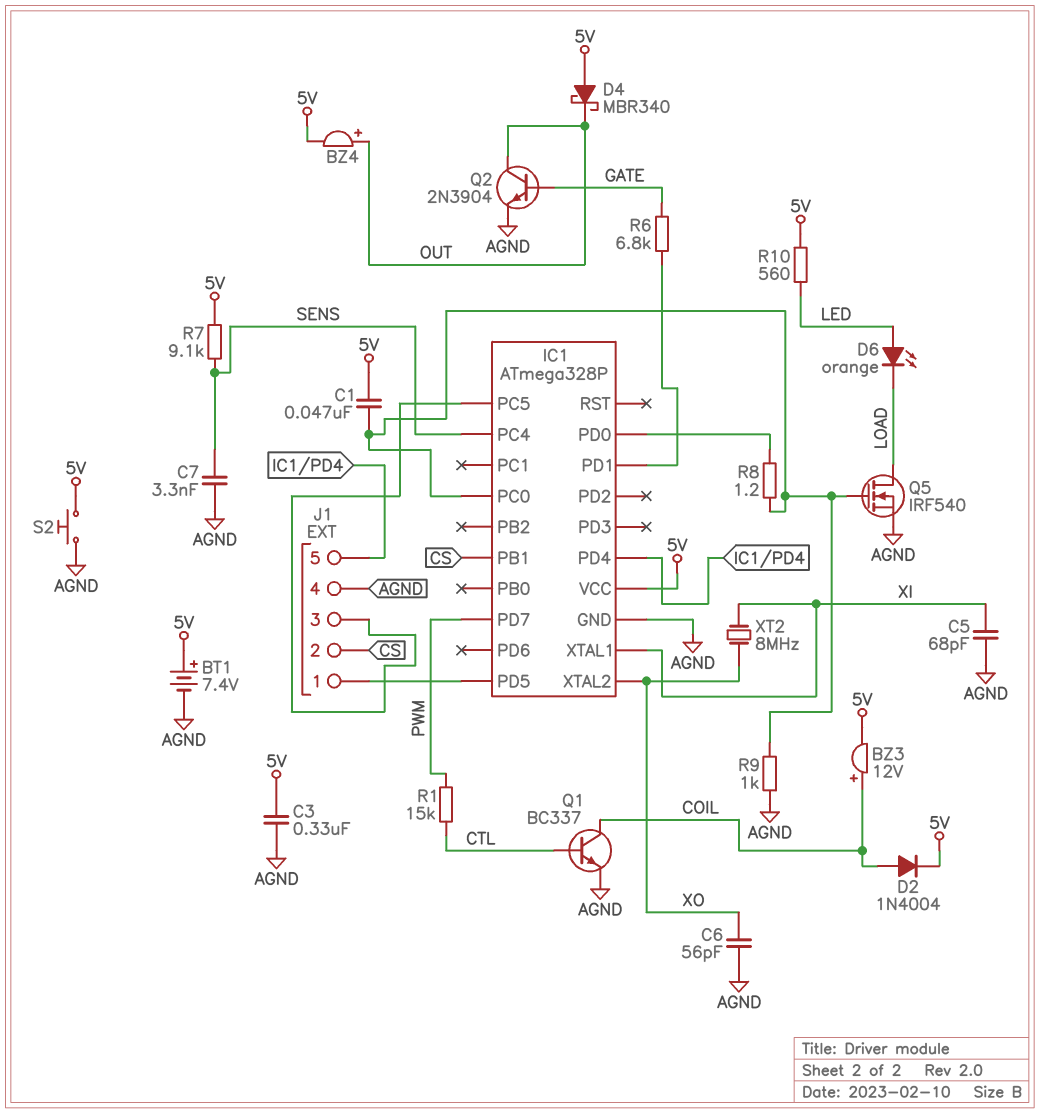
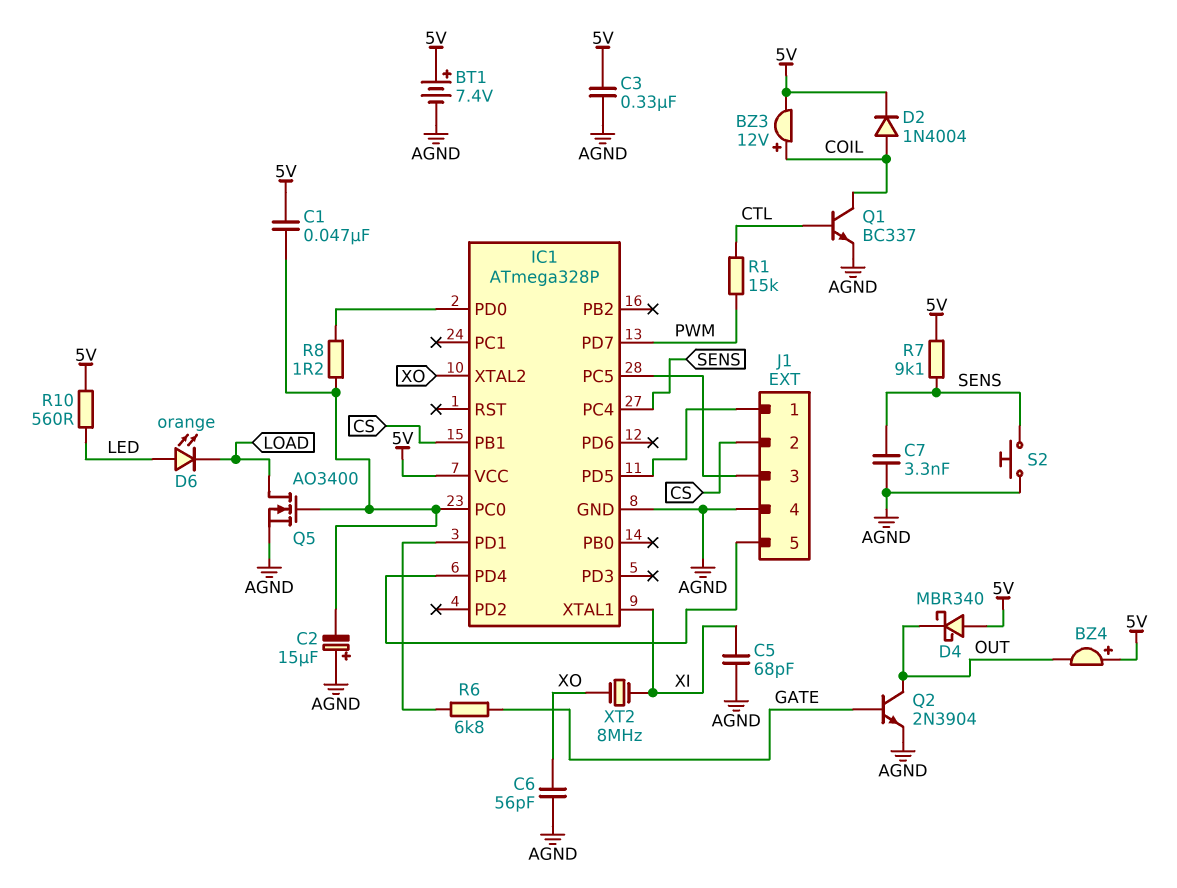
BZ4: buzzer (plus OUT, minus 5V) -> buzzer (plus 5V, minus OUT)
C2: none -> 15uF (plus AGND, minus IC1/PC0)
Q5: NMOS IRF540 (G IC1/PC0, D LOAD, S AGND) -> NMOS AO3400 (G IC1/PC0, D LOAD, S AGND)
R9: 1k (AGND, IC1/PC0) -> none
S2: button (5V, AGND) -> button (AGND, SENS)

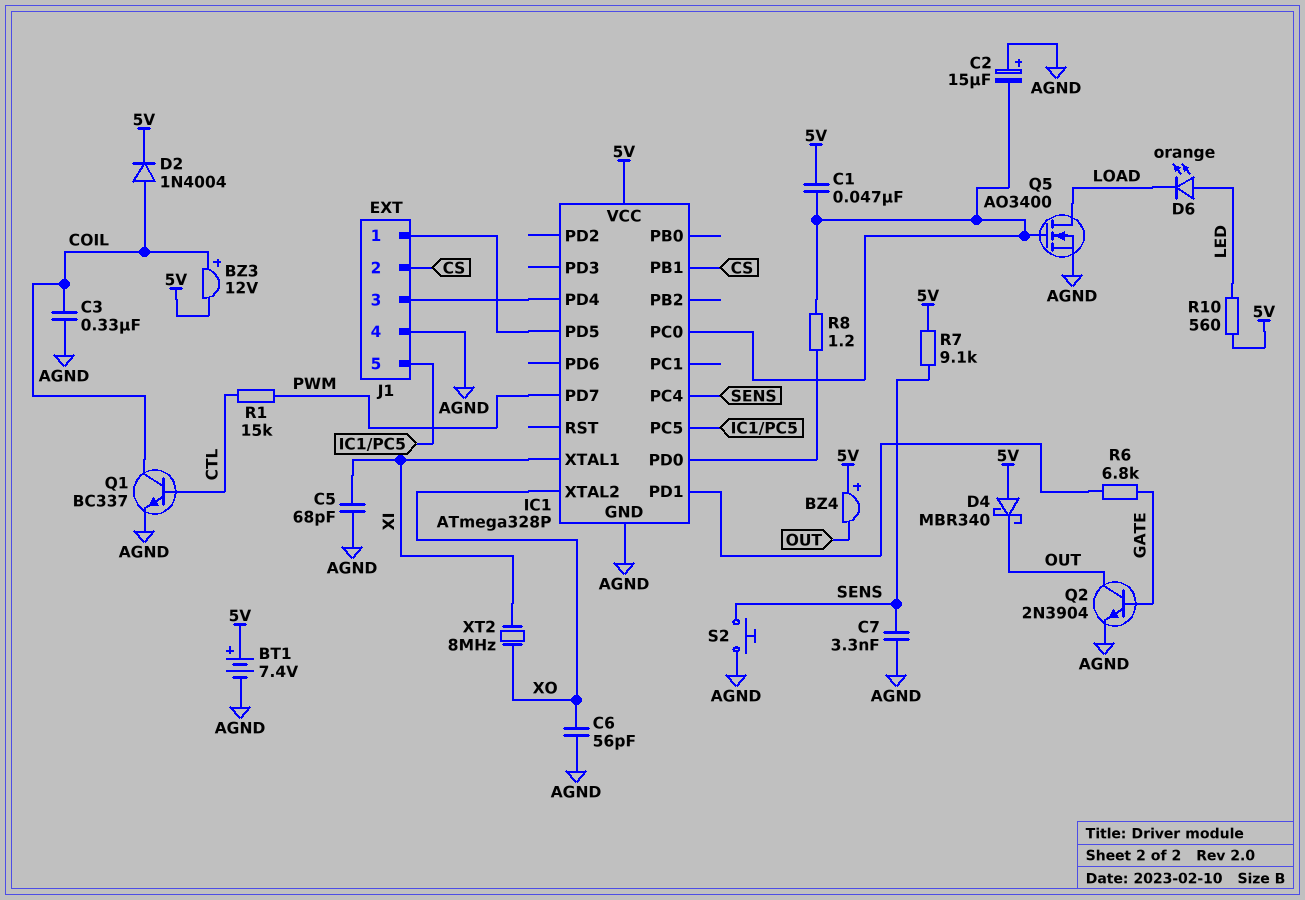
C3: 330nF (5V, AGND) -> 330nF (AGND, COIL)
J1 pin 3: IC1/PC5 -> IC1/PD4
J1 pin 5: IC1/PD4 -> IC1/PC5

